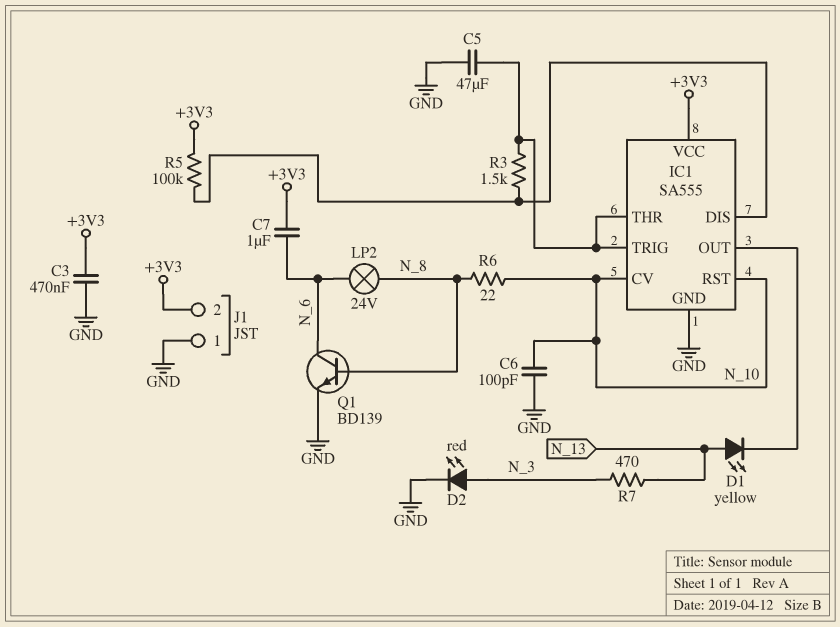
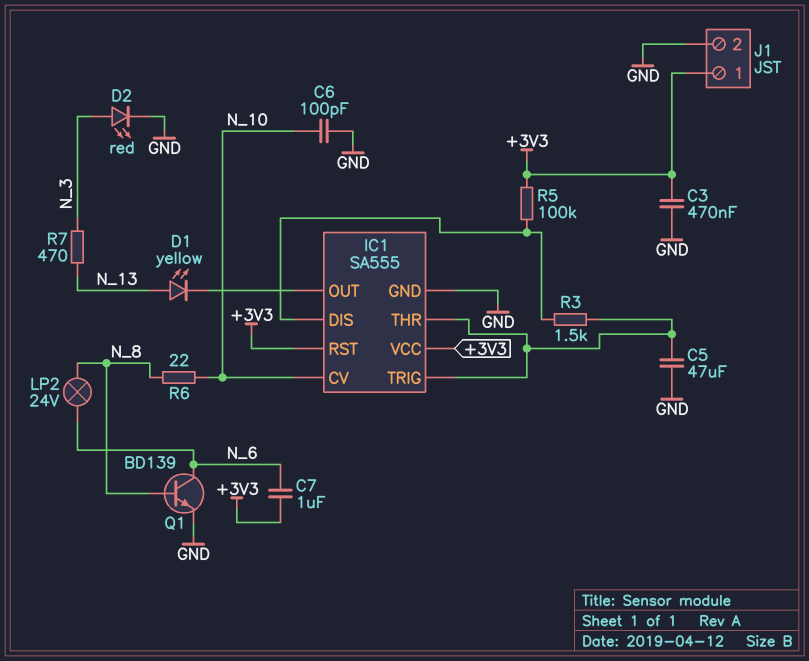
IC1 pin RST: N_10 -> +3V3
J1 pin 1: GND -> +3V3
J1 pin 2: +3V3 -> GND

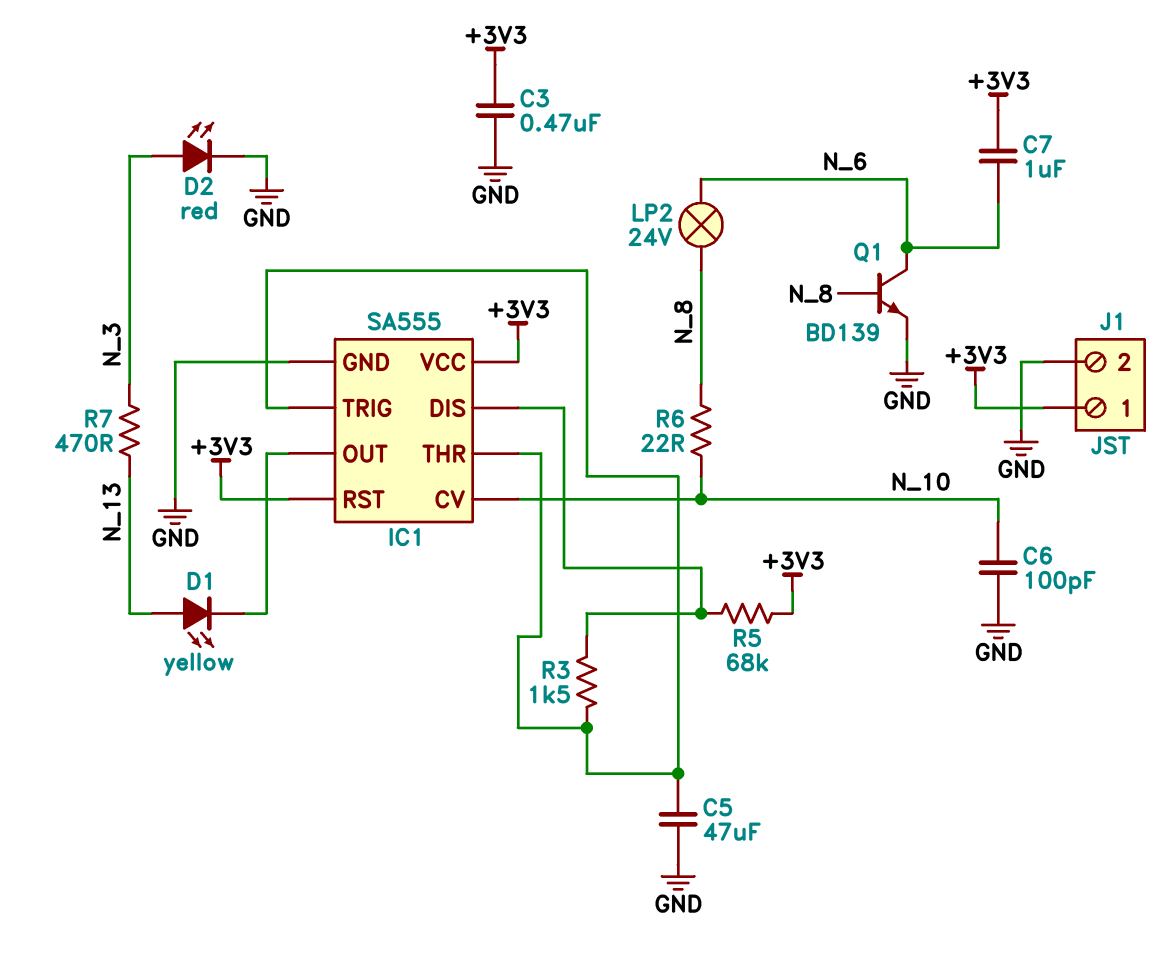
R5: 100k (+3V3, IC1/DIS) -> 68k (+3V3, IC1/DIS)

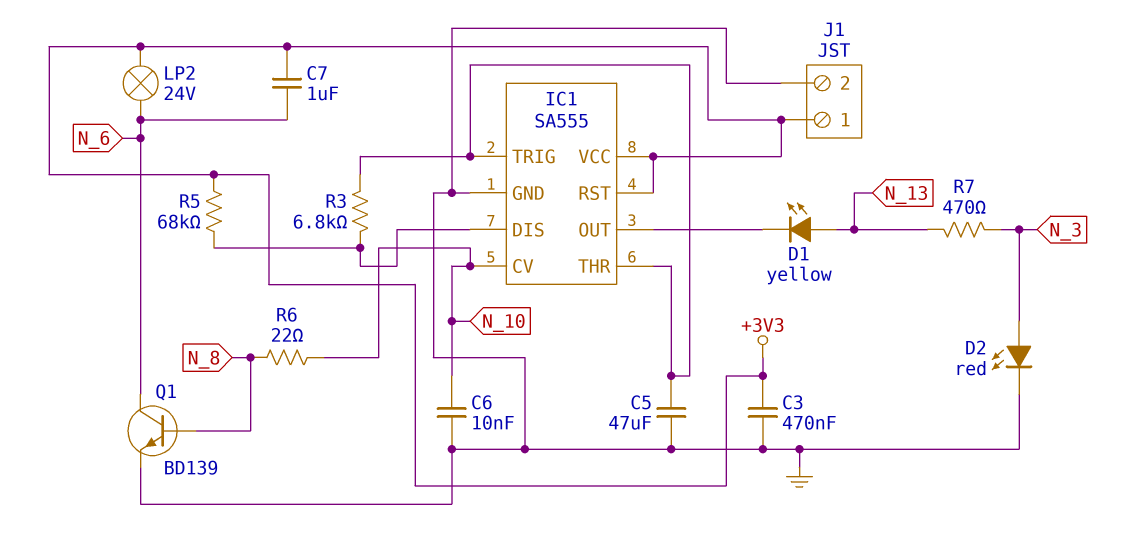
C6: 100pF (GND, N_10) -> 10nF (GND, N_10)
LP2: lamp 24V (N_6, N_8) -> lamp 24V (+3V3, N_6)
R3: 1.5k (IC1/DIS, IC1/THR) -> 6.8k (IC1/DIS, IC1/THR)

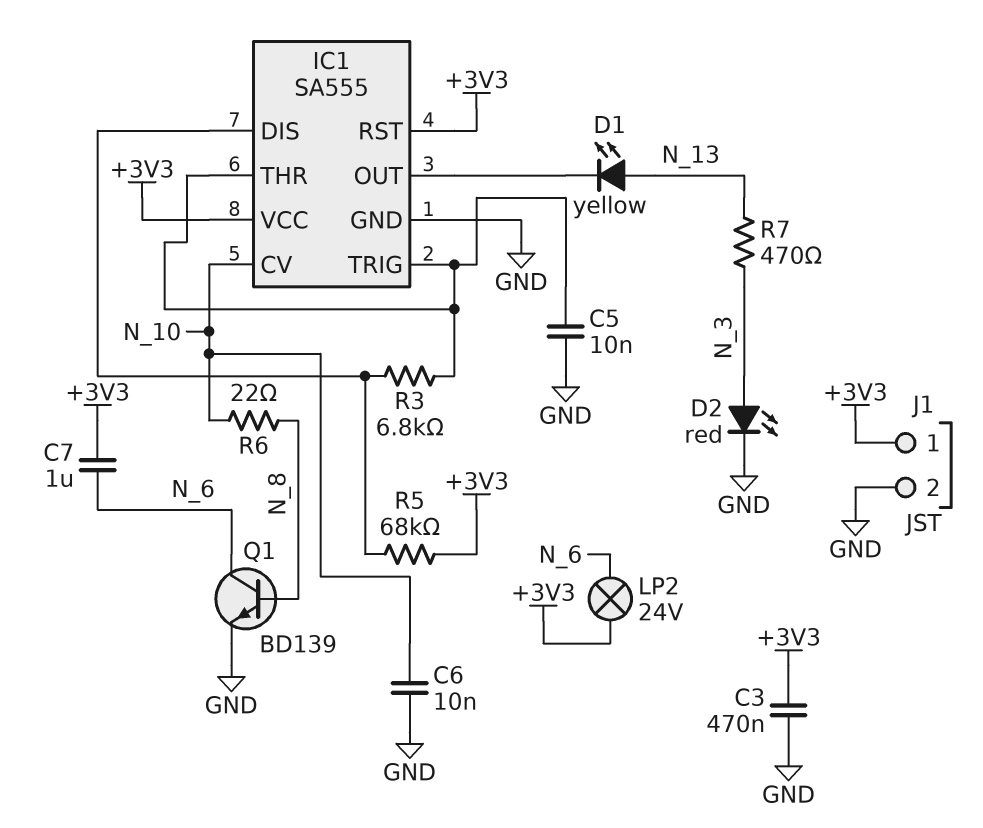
C5: 47uF (GND, IC1/THR) -> 10nF (GND, IC1/THR)

